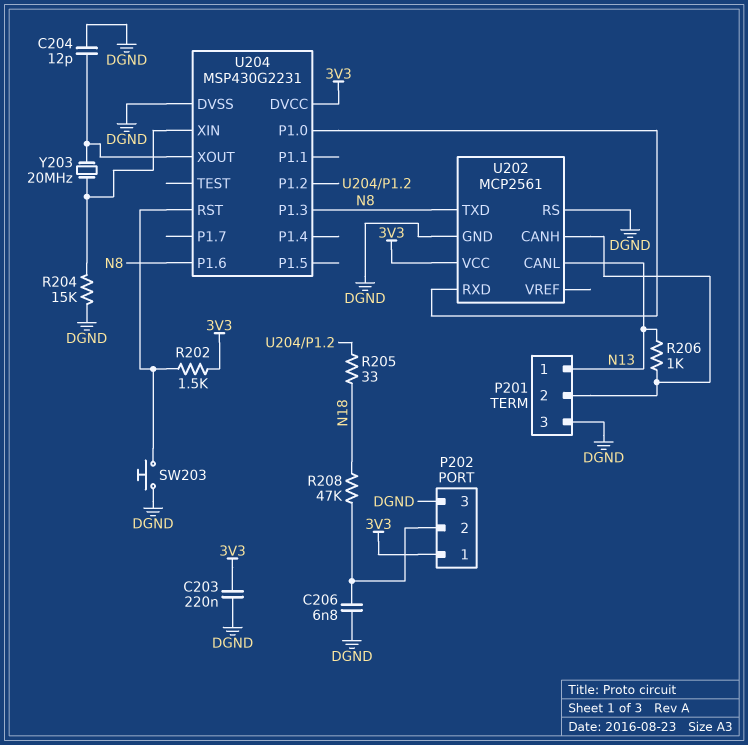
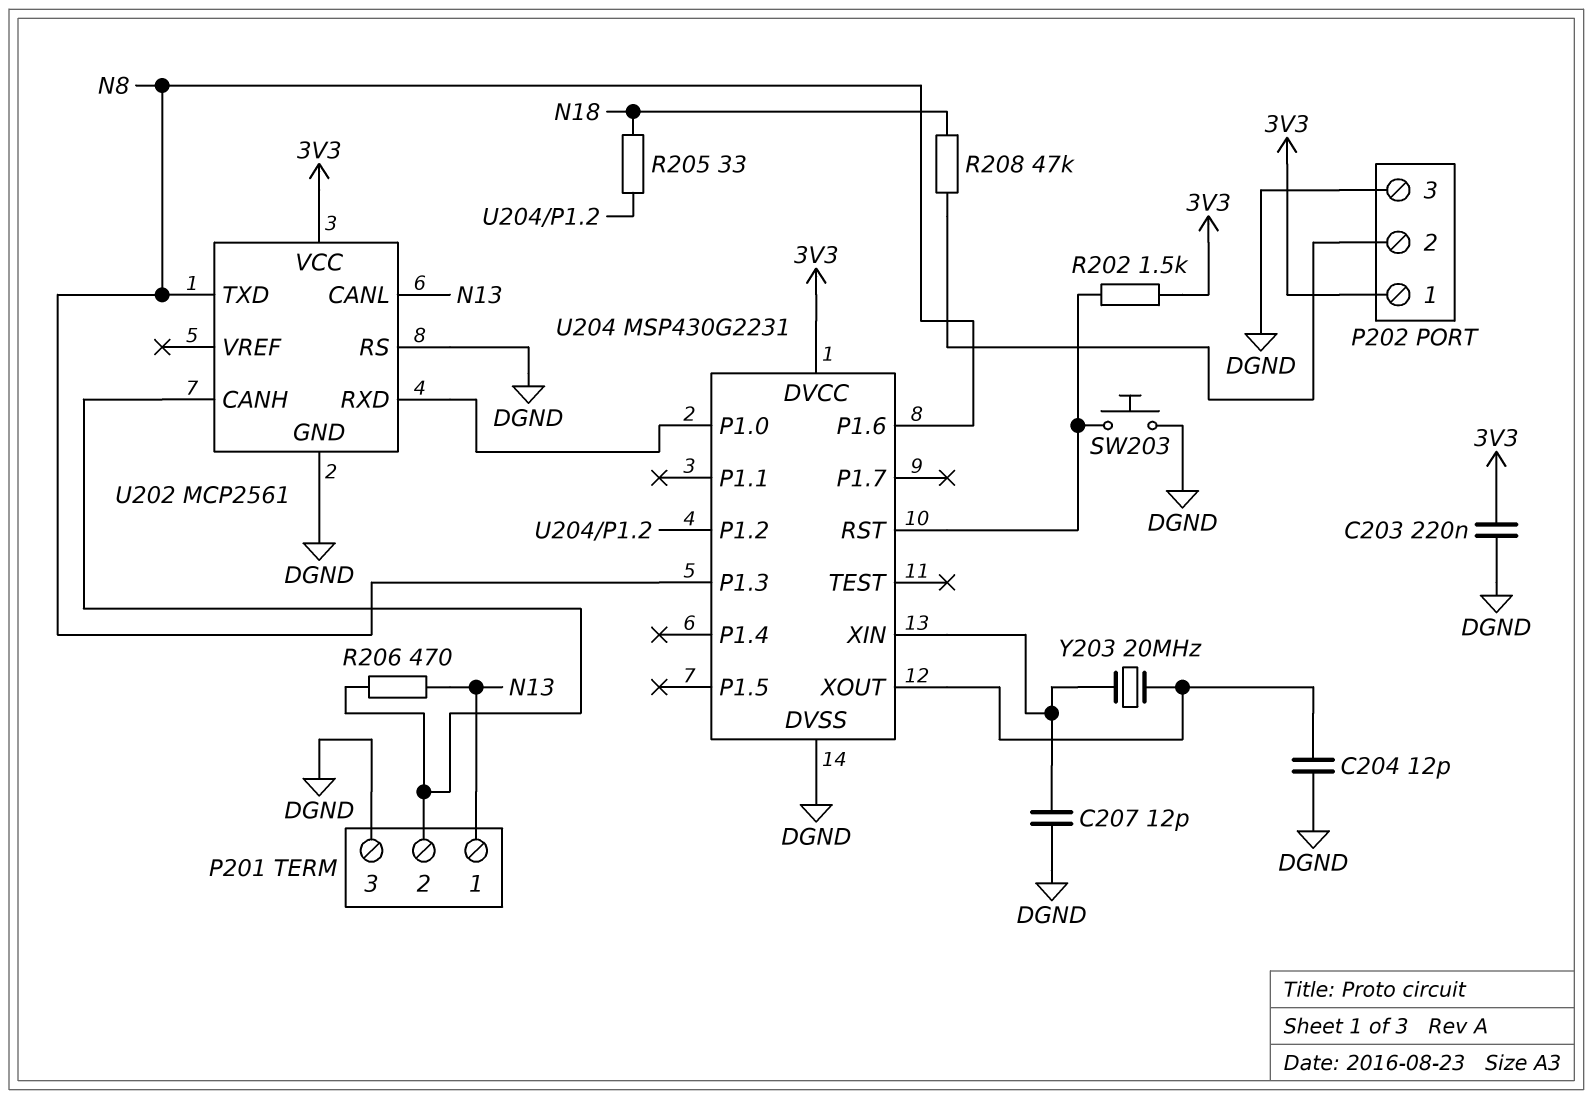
C206: 6.8nF (DGND, P202/2) -> none
C207: none -> 12pF (DGND, U204/XIN)
R204: 15k (DGND, U204/XIN) -> none
R206: 1k (N13, P201/2) -> 470 (N13, P201/2)

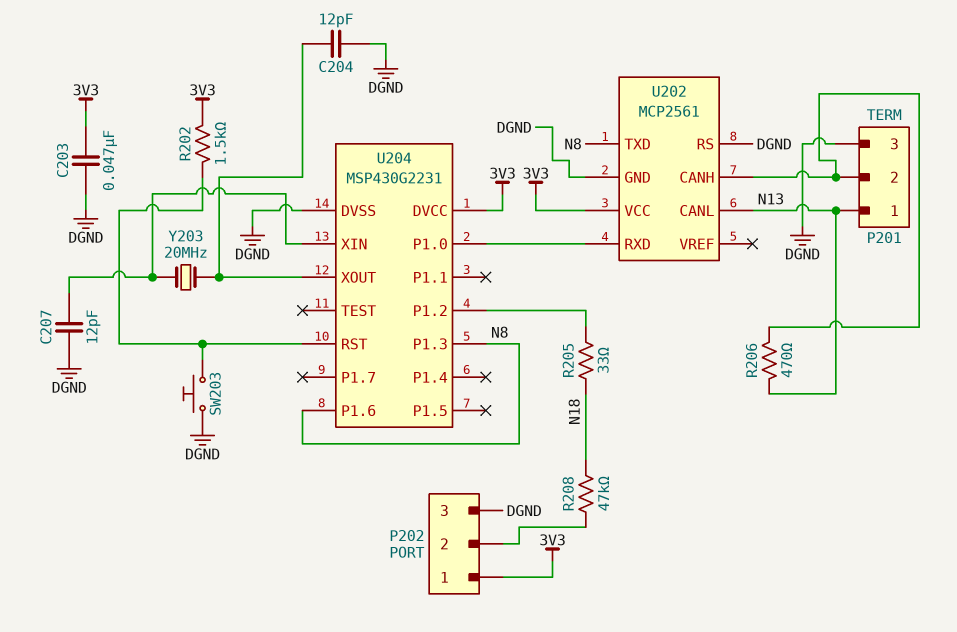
C203: 220nF (3V3, DGND) -> 47nF (3V3, DGND)

